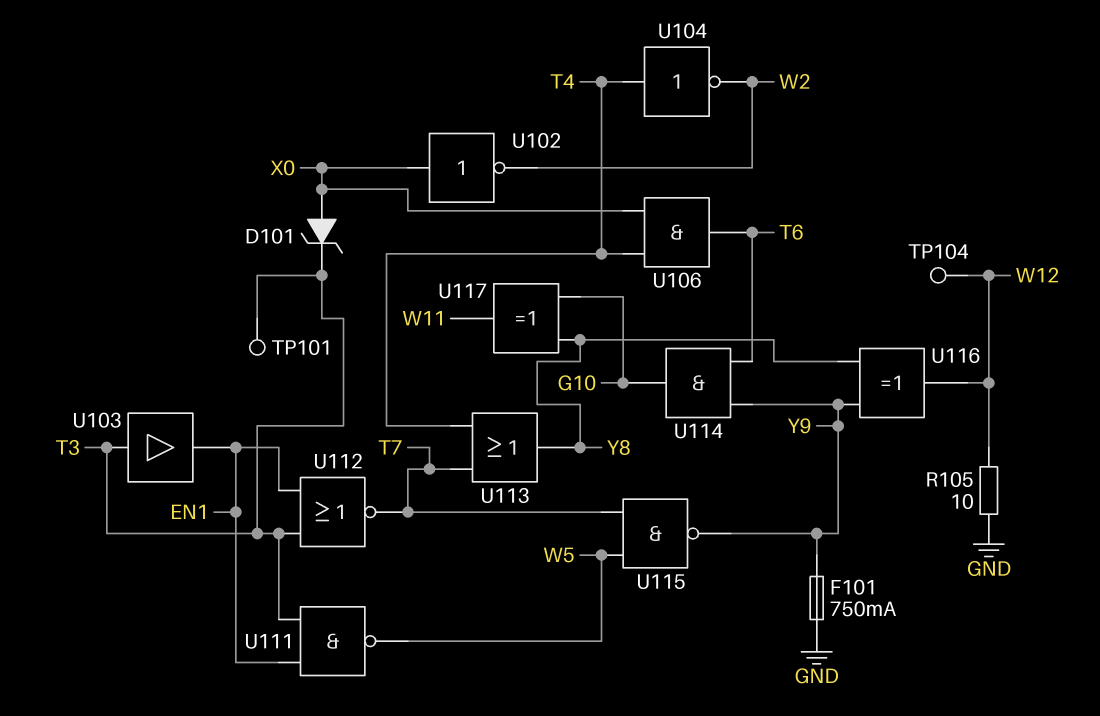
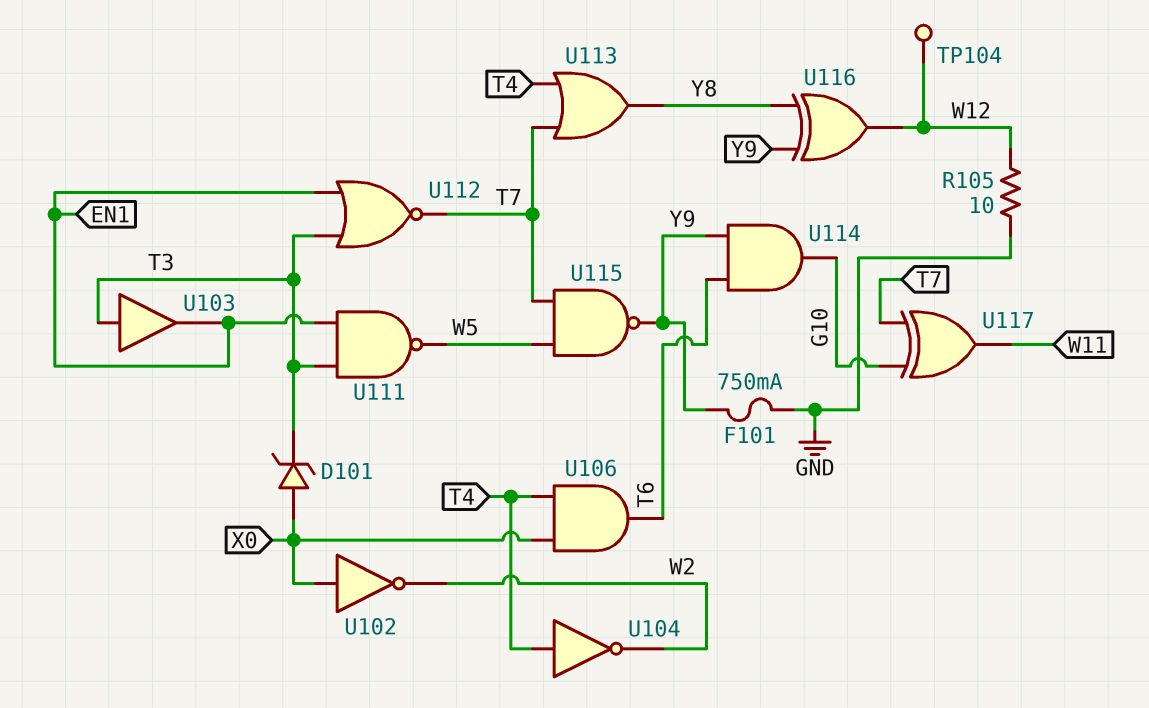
TP101: test point (T3) -> none
U117: XOR (in G10, in Y8, out W11) -> XOR (in G10, in T7, out W11)

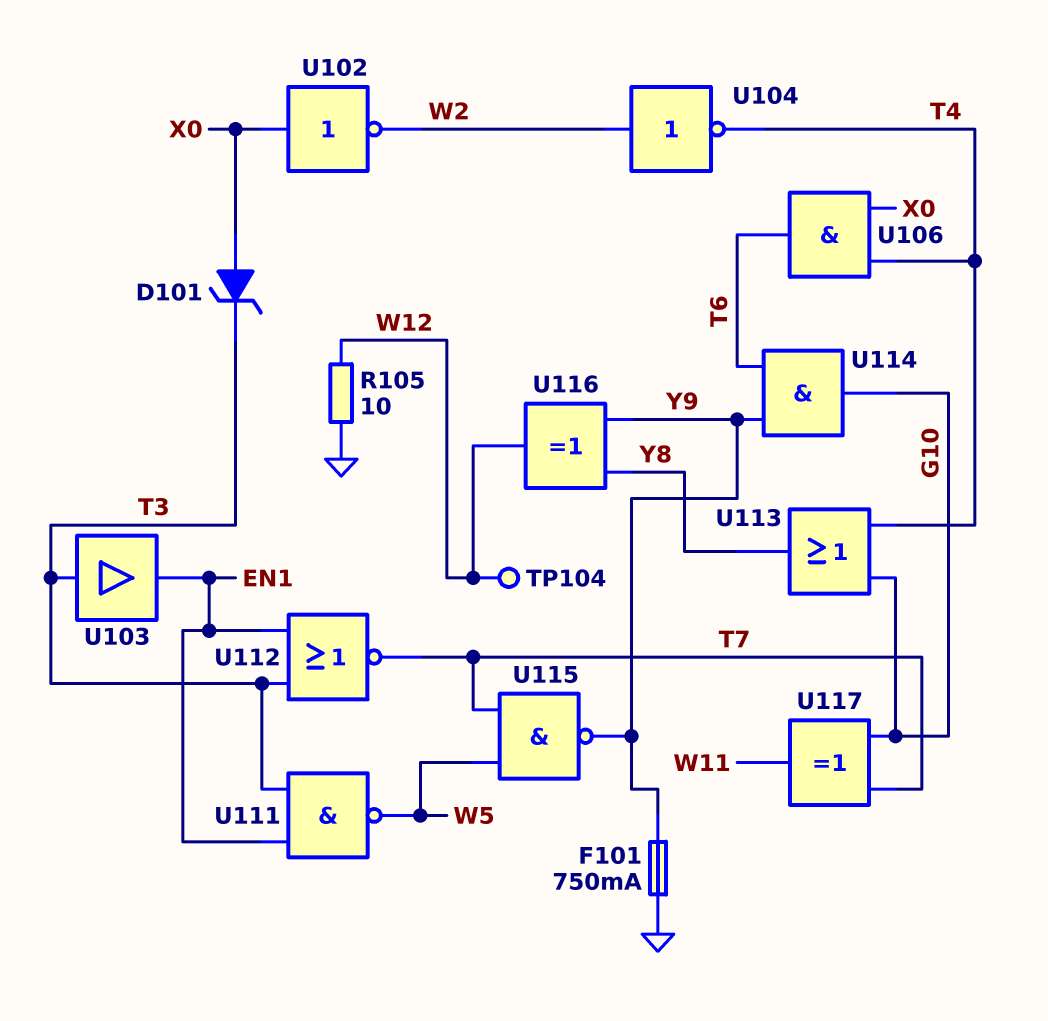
U104: NOT (in T4, out W2) -> NOT (in W2, out T4)
U113: OR (in T4, in T7, out Y8) -> OR (in G10, in T4, out Y8)

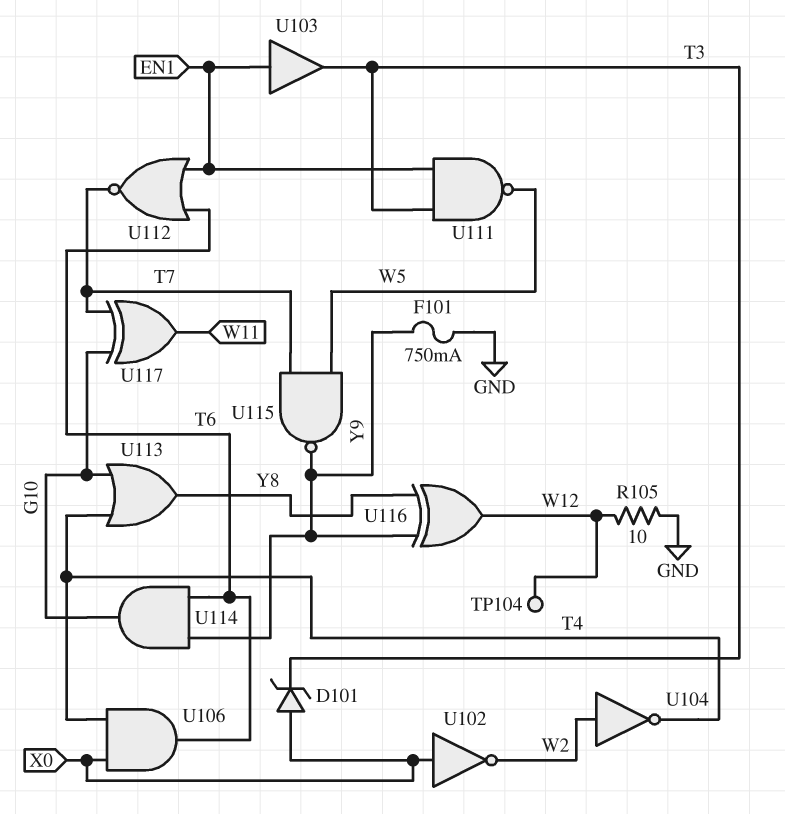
U103: buffer (in T3, out EN1) -> buffer (in EN1, out T3)
U112: NOR (in EN1, in T3, out T7) -> NOR (in EN1, in T6, out T7)

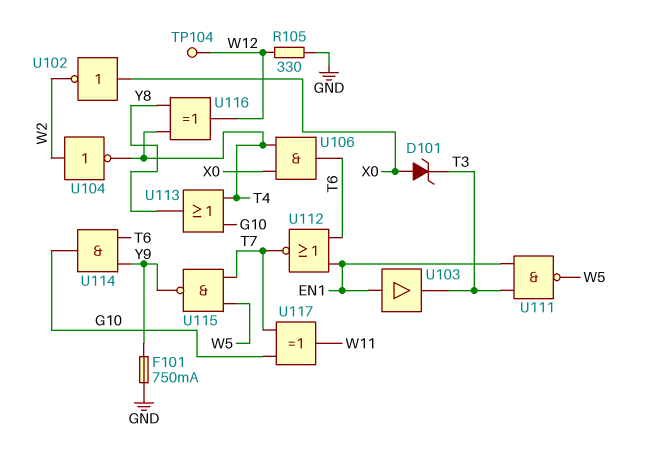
R105: 10 (GND, W12) -> 330 (GND, W12)
U116: XOR (in Y8, in Y9, out W12) -> XOR (in T4, in Y8, out W12)

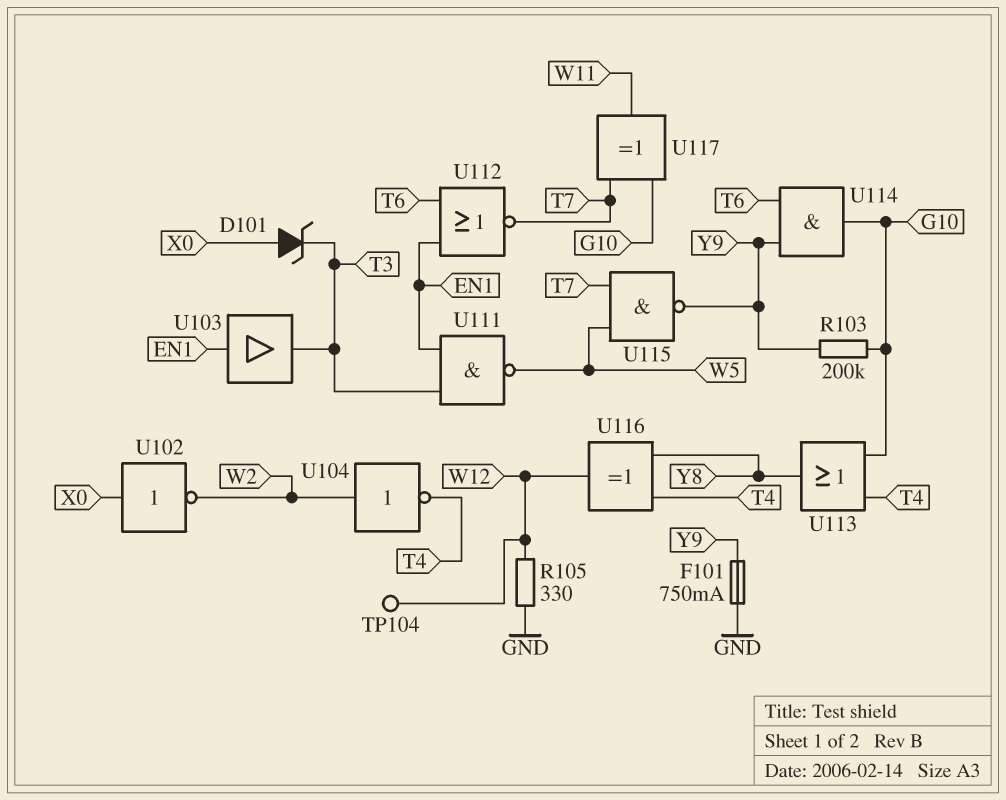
R103: none -> 200k (G10, Y9)
U106: AND (in T4, in X0, out T6) -> none

